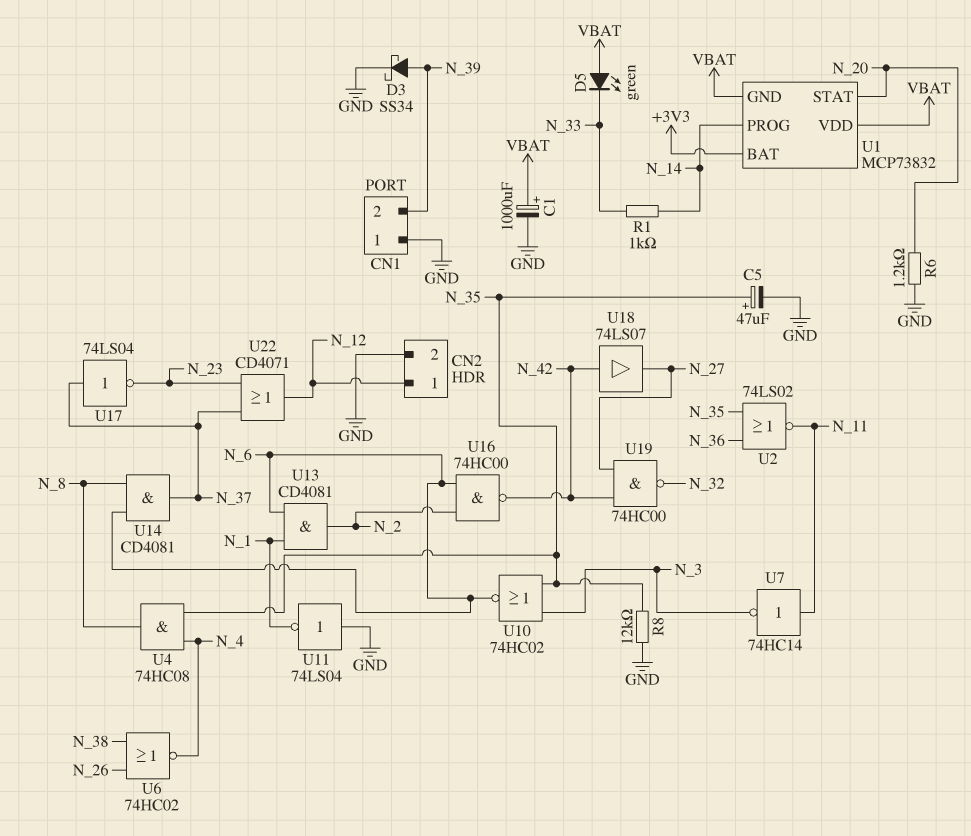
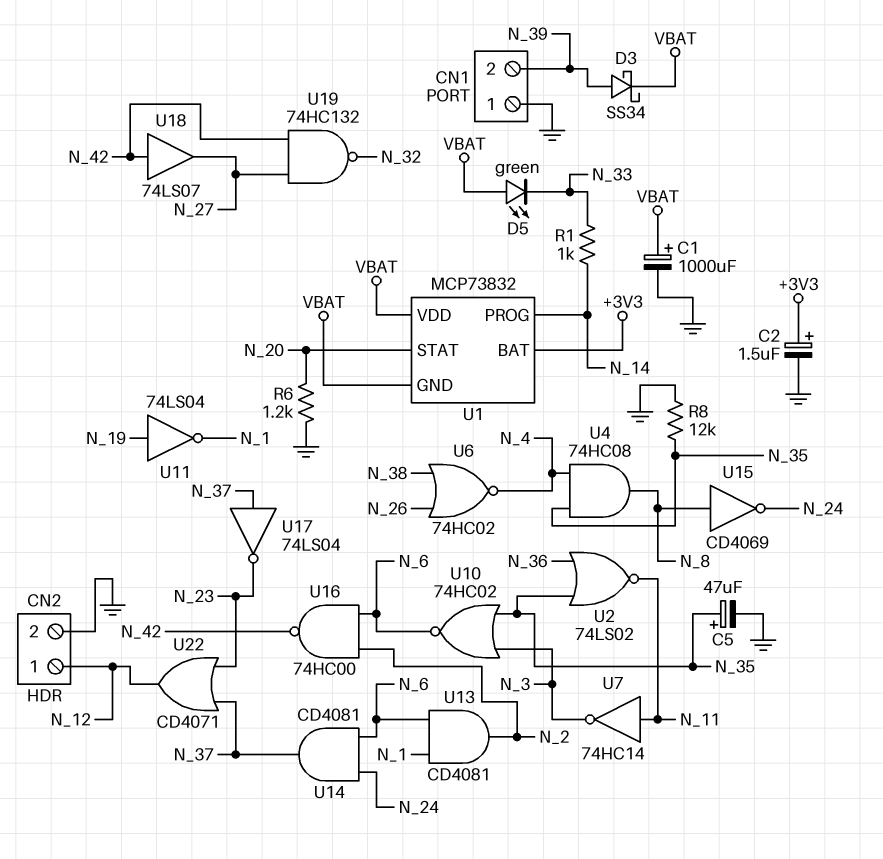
C2: none -> 1.5uF (plus +3V3, minus GND)
D3: schottky SS34 (A N_39, K GND) -> schottky SS34 (A N_39, K VBAT)
U11: NOT 74LS04 (in GND, out N_1) -> NOT 74LS04 (in N_19, out N_1)
U14: AND CD4081 (in N_6, in N_8, out N_37) -> AND CD4081 (in N_6, in N_24, out N_37)
U15: none -> NOT CD4069 (in N_8, out N_24)
U19: NAND 74HC00 (in N_27, in N_42, out N_32) -> NAND 74HC132 (in N_27, in N_42, out N_32)

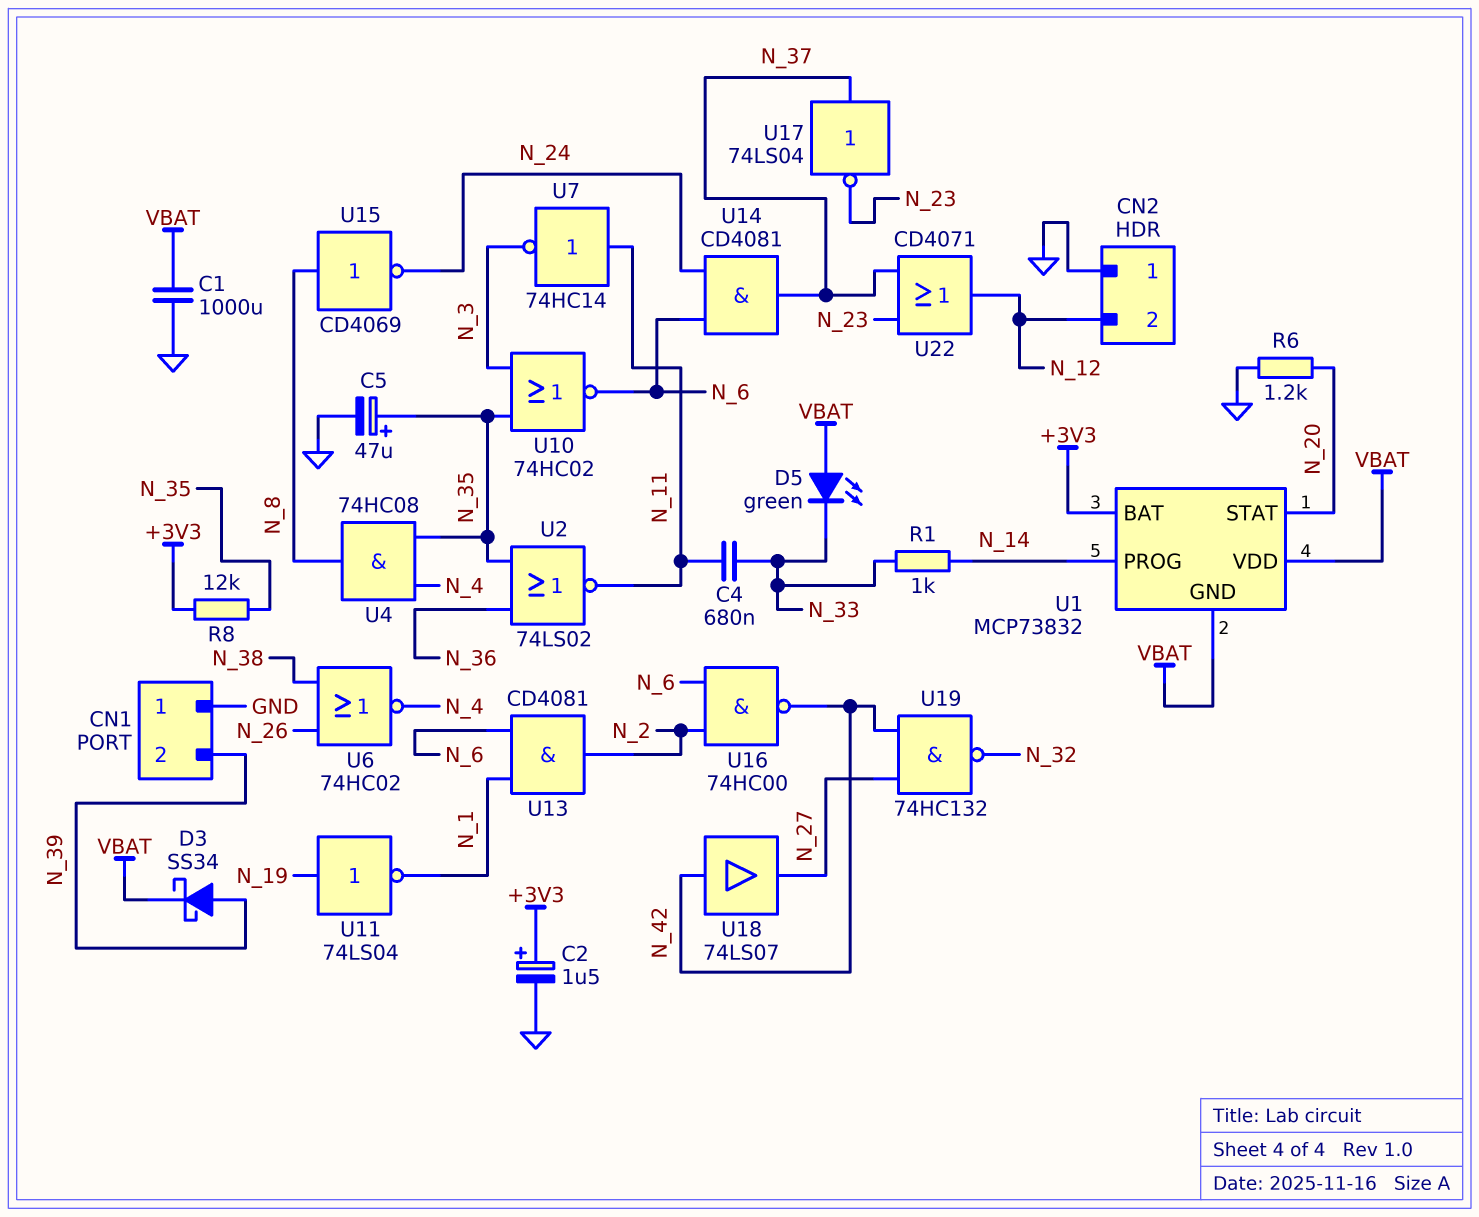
C1: 1000uF (plus VBAT, minus GND) -> 1000uF (GND, VBAT)
C4: none -> 680nF (N_11, N_33)
CN2 pin 1: N_12 -> GND
CN2 pin 2: GND -> N_12
R8: 12k (GND, N_35) -> 12k (+3V3, N_35)

